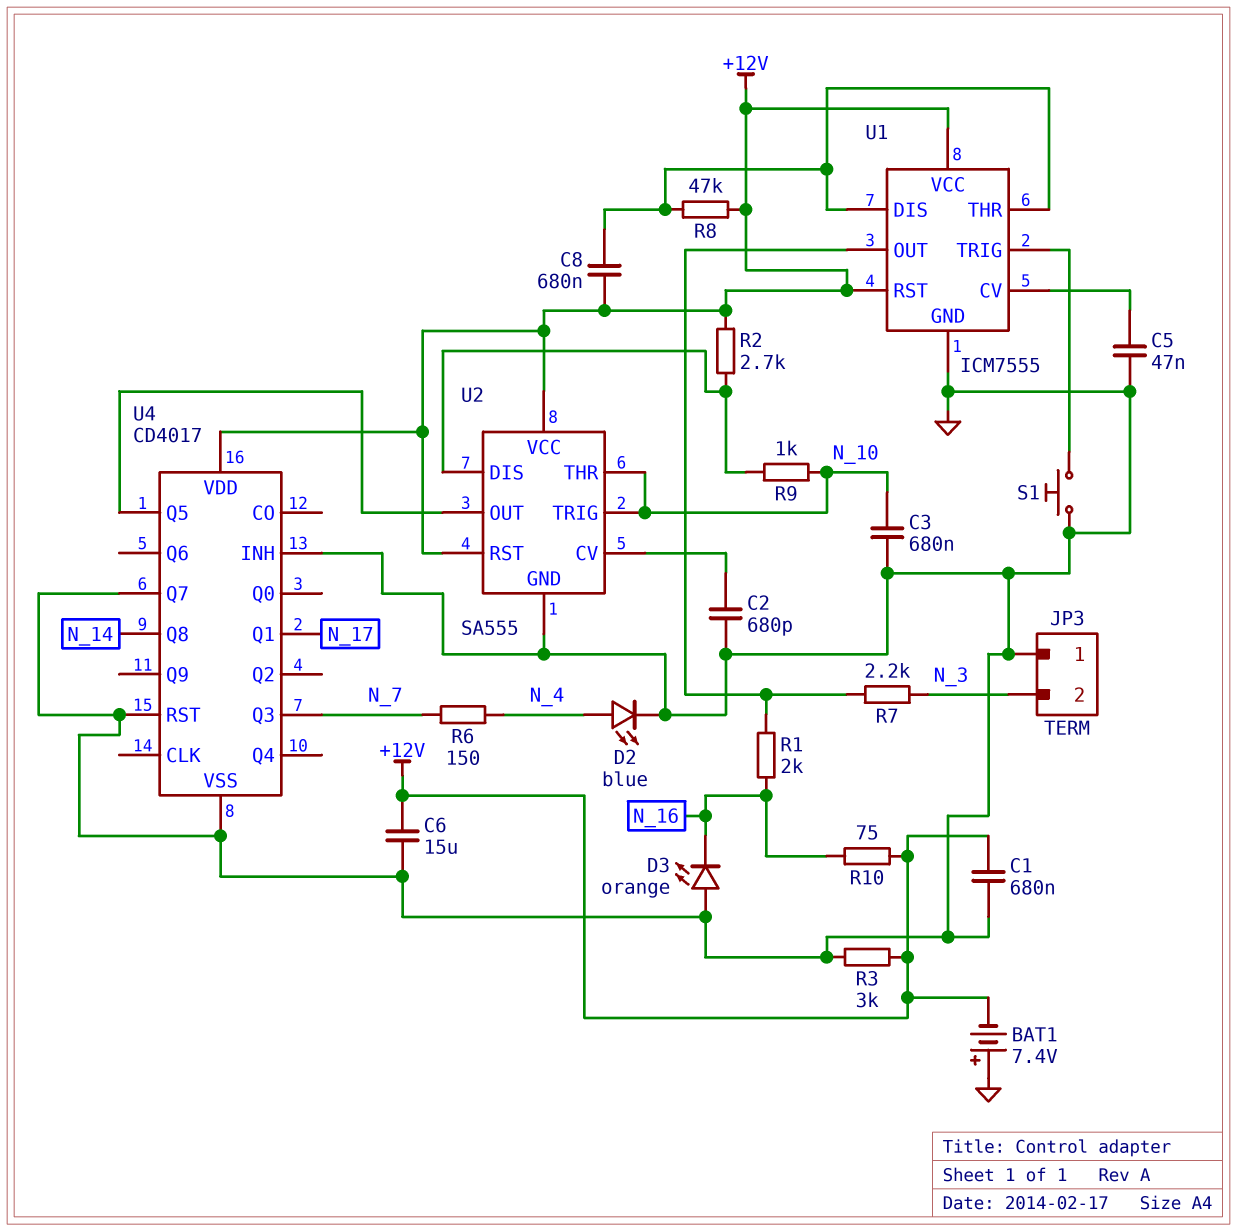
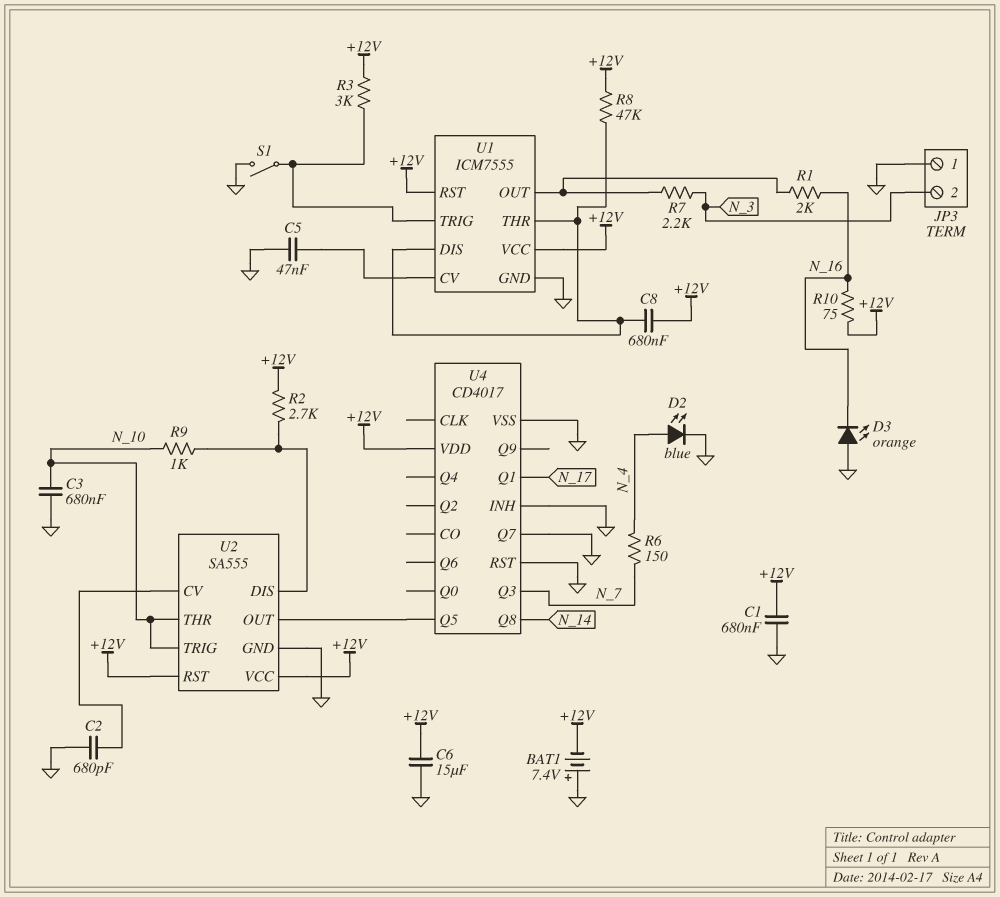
R3: 3k (+12V, GND) -> 3k (+12V, U1/TRIG)
S1: button (GND, U1/TRIG) -> switch (GND, U1/TRIG)

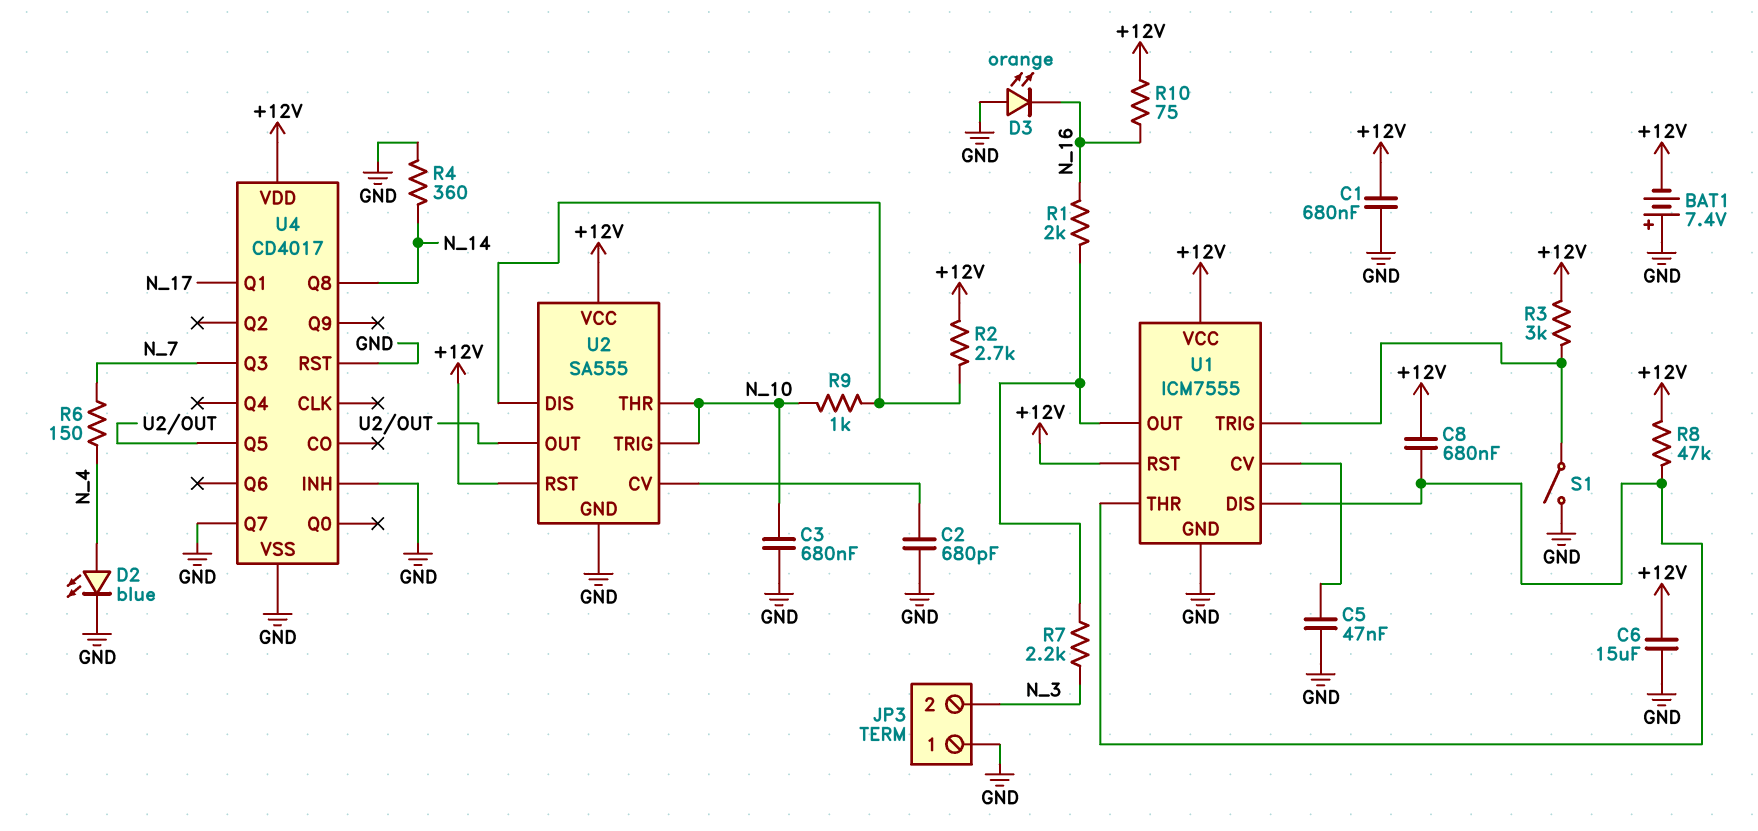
R4: none -> 360 (GND, N_14)

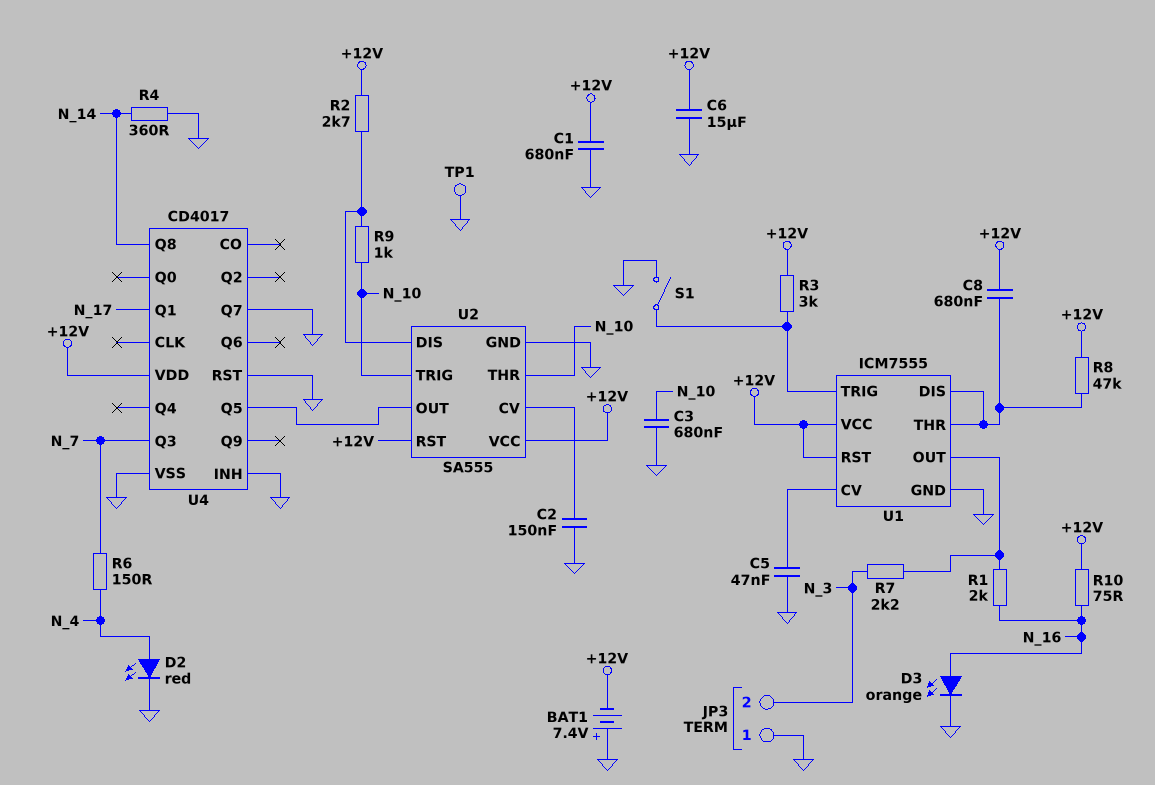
C2: 680pF (GND, U2/CV) -> 150nF (GND, U2/CV)
D2: LED blue (A N_4, K GND) -> LED red (A N_4, K GND)
D3: LED orange (A GND, K N_16) -> LED orange (A N_16, K GND)
TP1: none -> test point (GND)

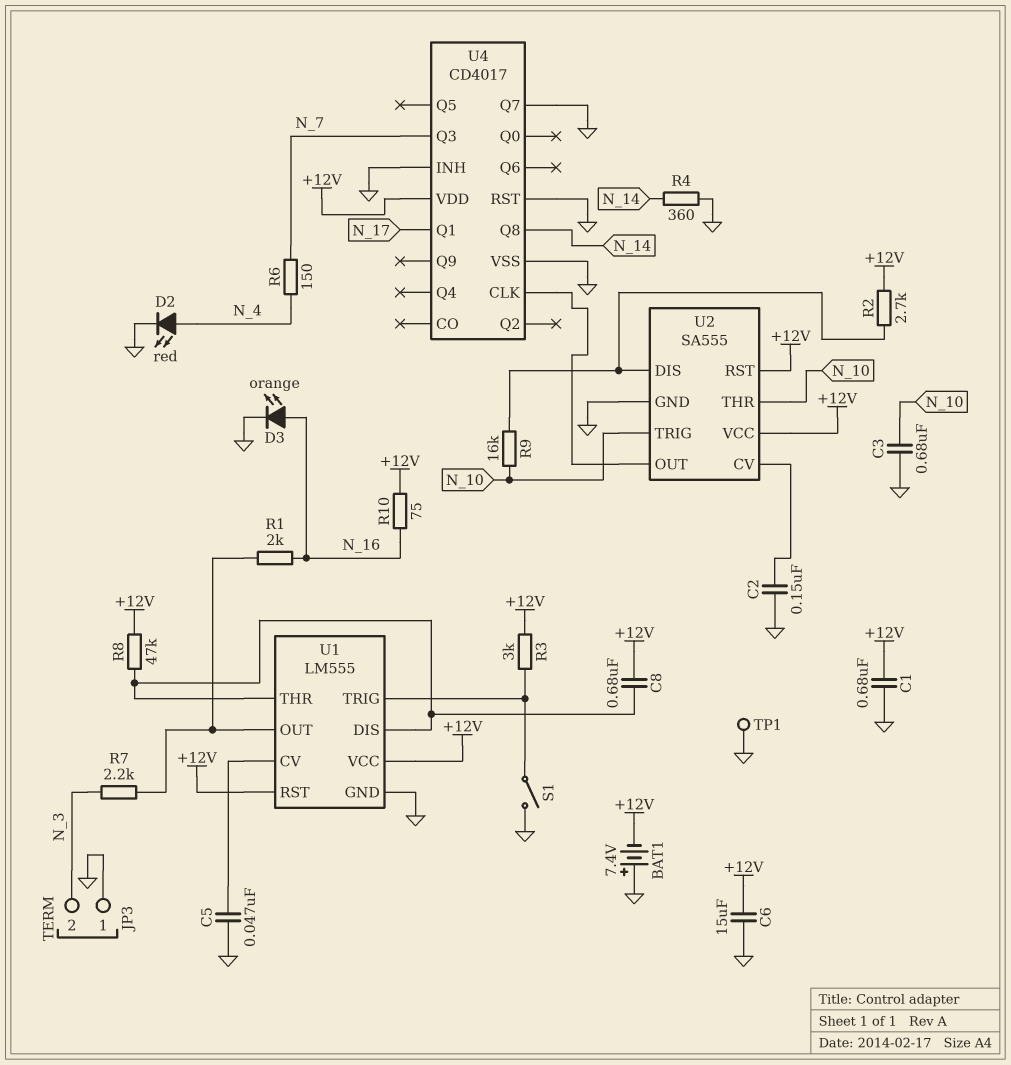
R9: 1k (N_10, U2/DIS) -> 16k (N_10, U2/DIS)
U1: ICM7555 -> LM555
U4 pin CLK: none -> U2/OUT
U4 pin Q5: U2/OUT -> none

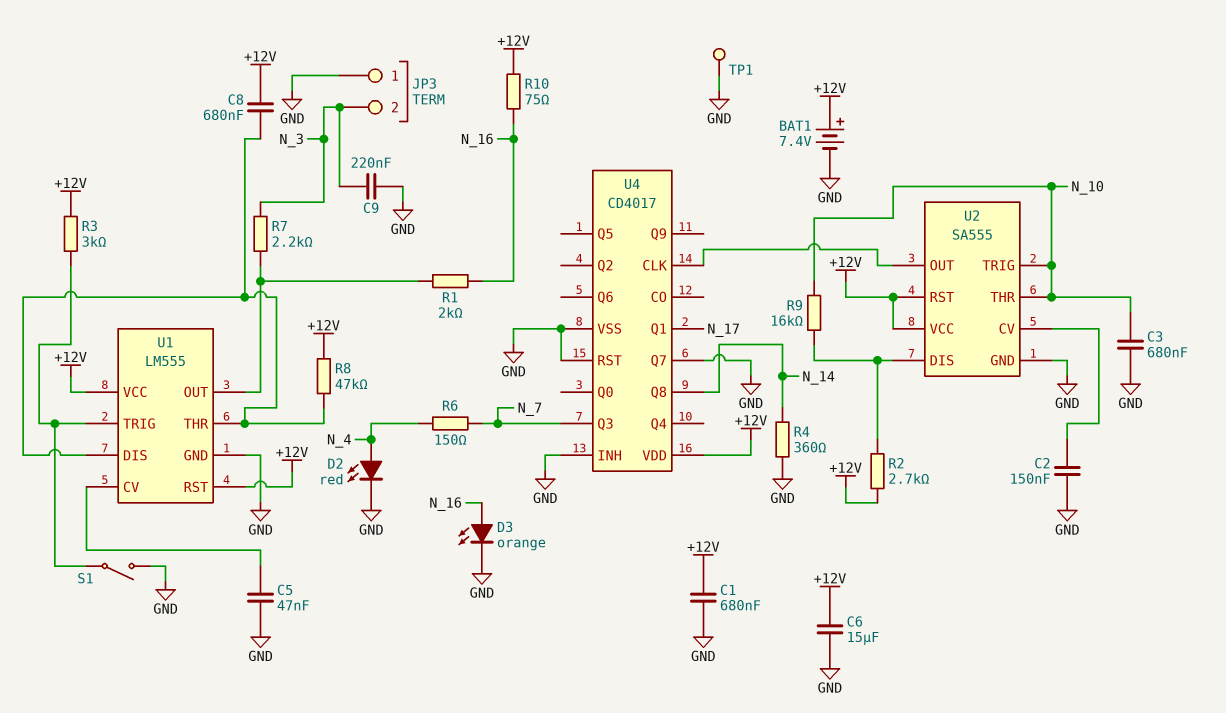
BAT1: 7.4V (plus GND, minus +12V) -> 7.4V (plus +12V, minus GND)
C9: none -> 220nF (GND, N_3)

